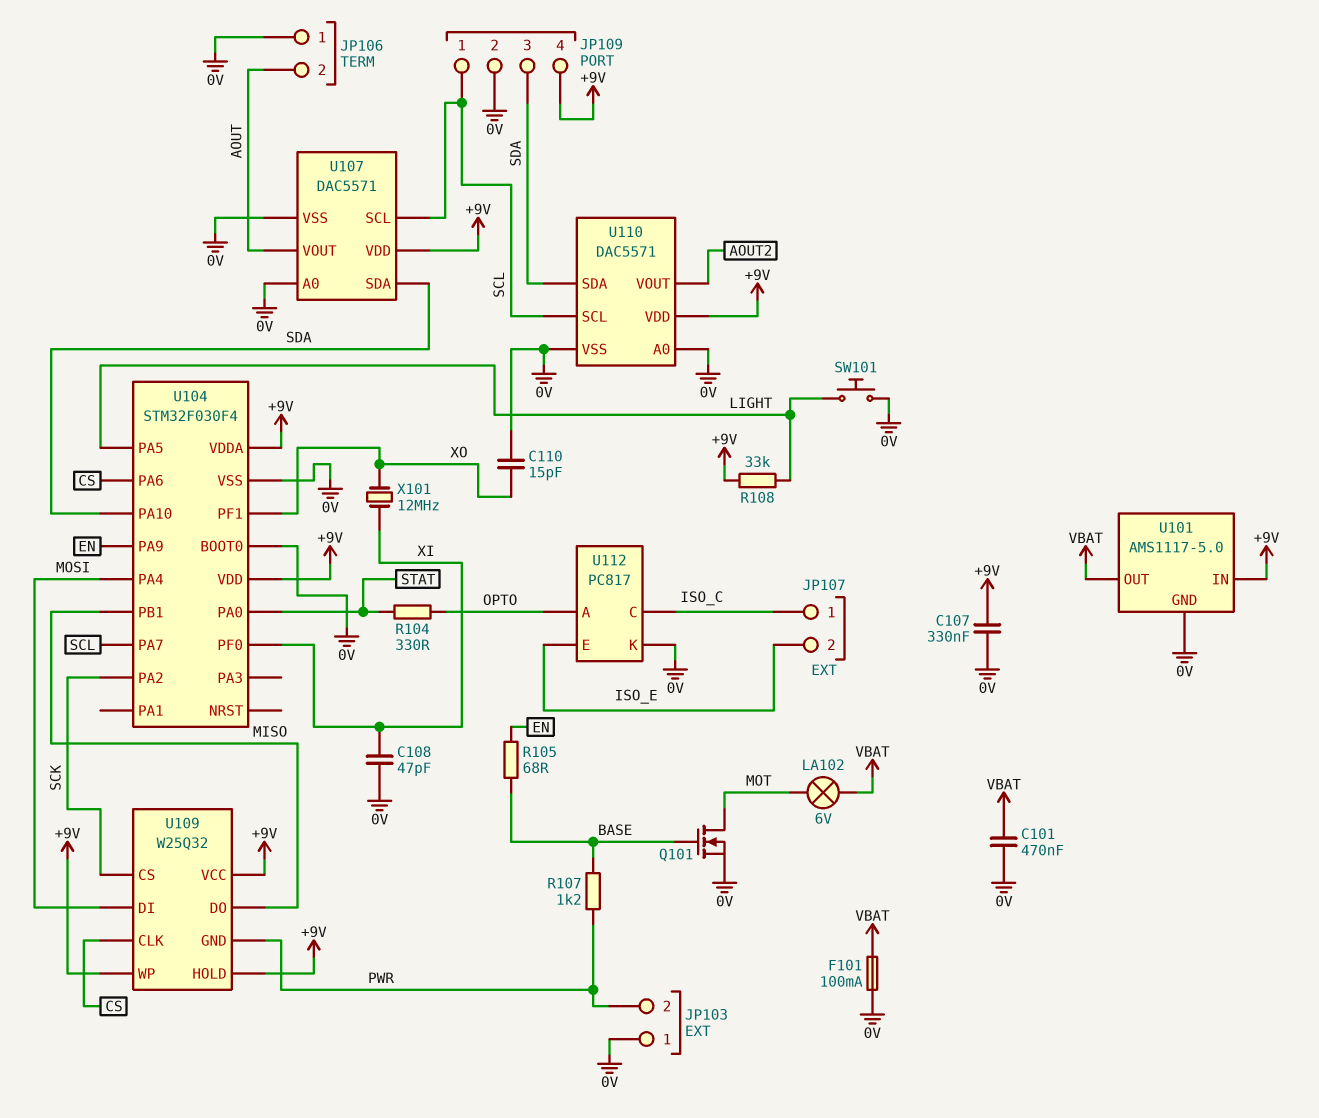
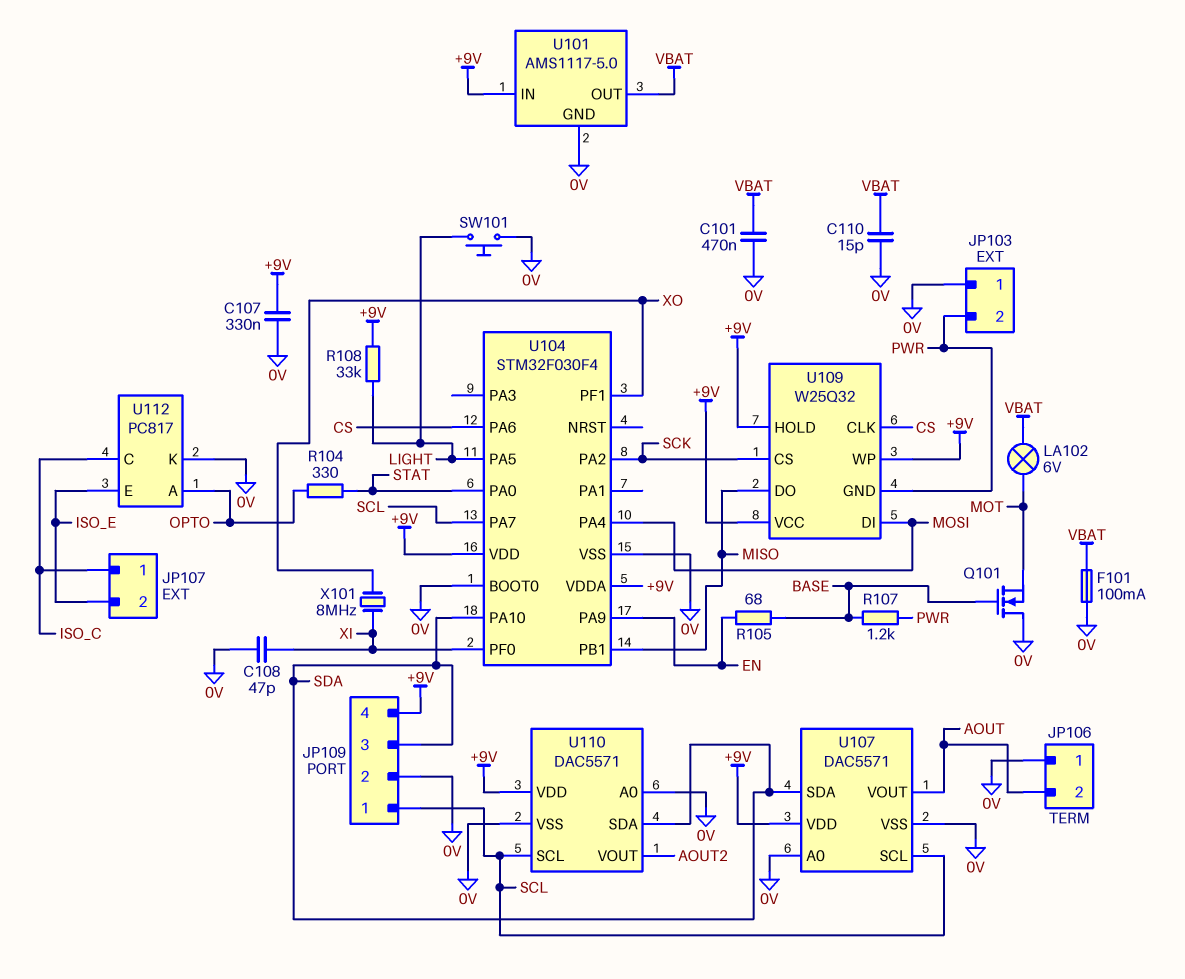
C110: 15pF (0V, XO) -> 15pF (0V, VBAT)
Q101: NMOS (G BASE, D MOT, S 0V) -> NMOS (G BASE, D 0V, S MOT)
X101: 12MHz (XI, XO) -> 8MHz (XI, XO)

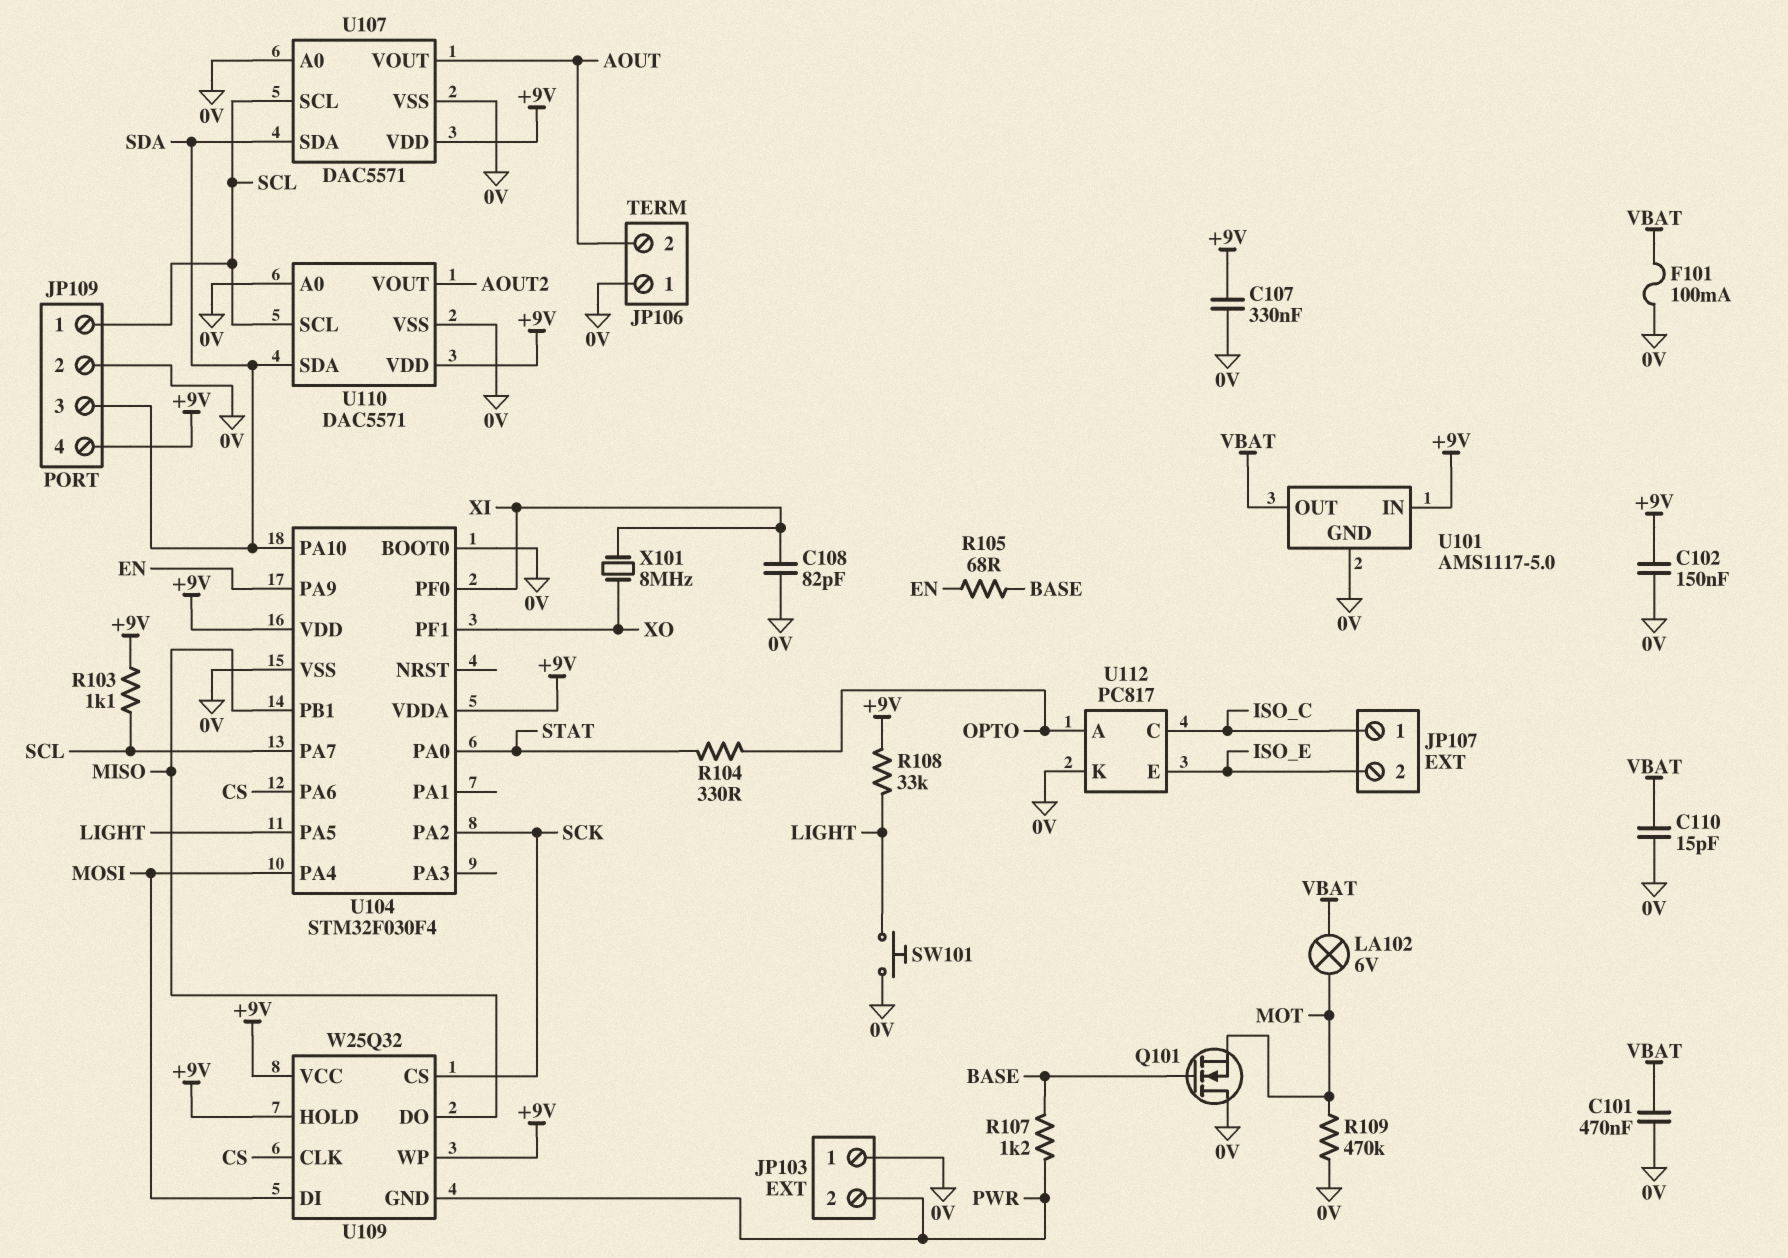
C102: none -> 150nF (+9V, 0V)
C108: 47pF (0V, XI) -> 82pF (0V, XI)
R103: none -> 1.1k (+9V, SCL)
R109: none -> 470k (0V, MOT)

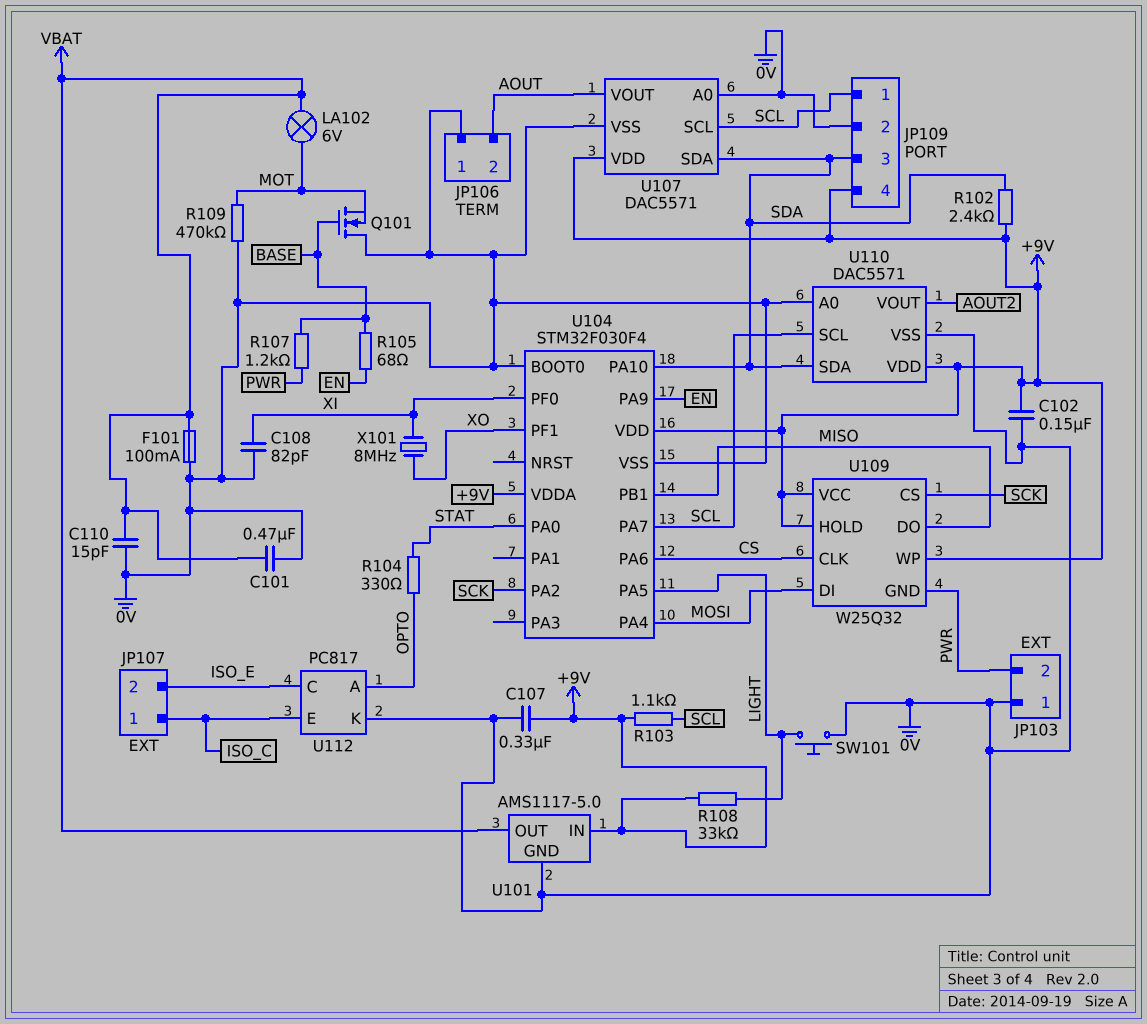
R102: none -> 2.4k (+9V, SDA)
U112 pin C: ISO_C -> ISO_E
U112 pin E: ISO_E -> ISO_C

